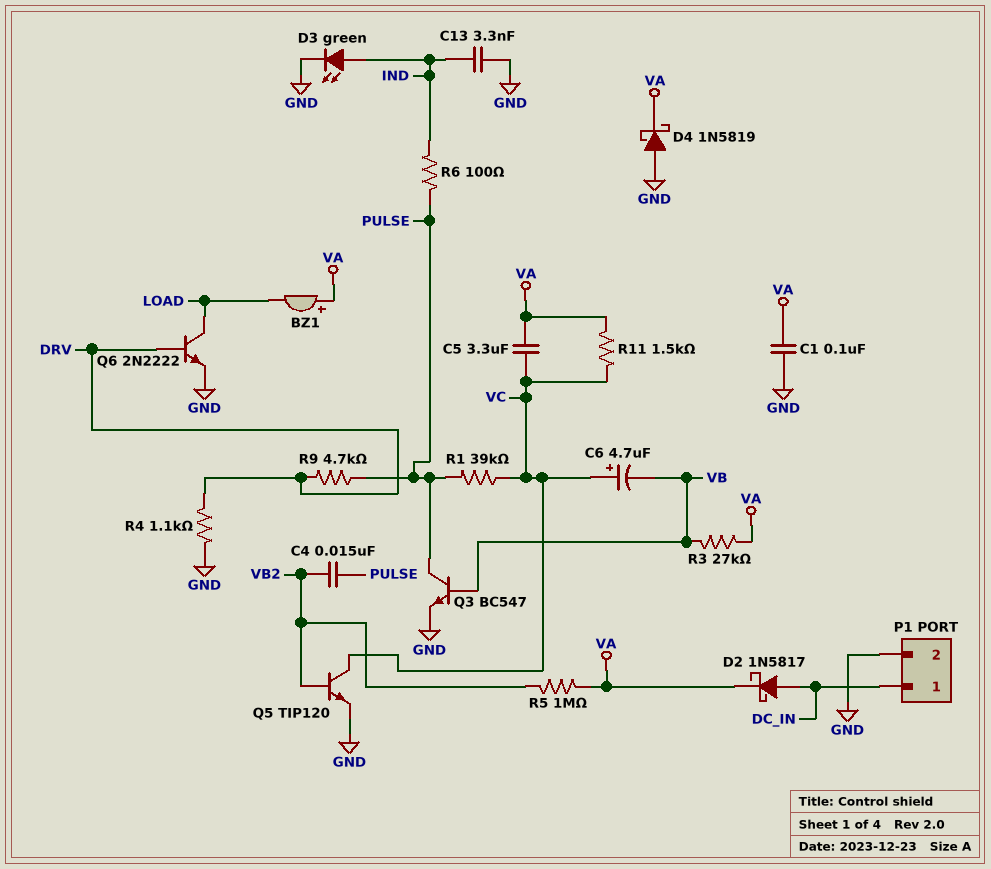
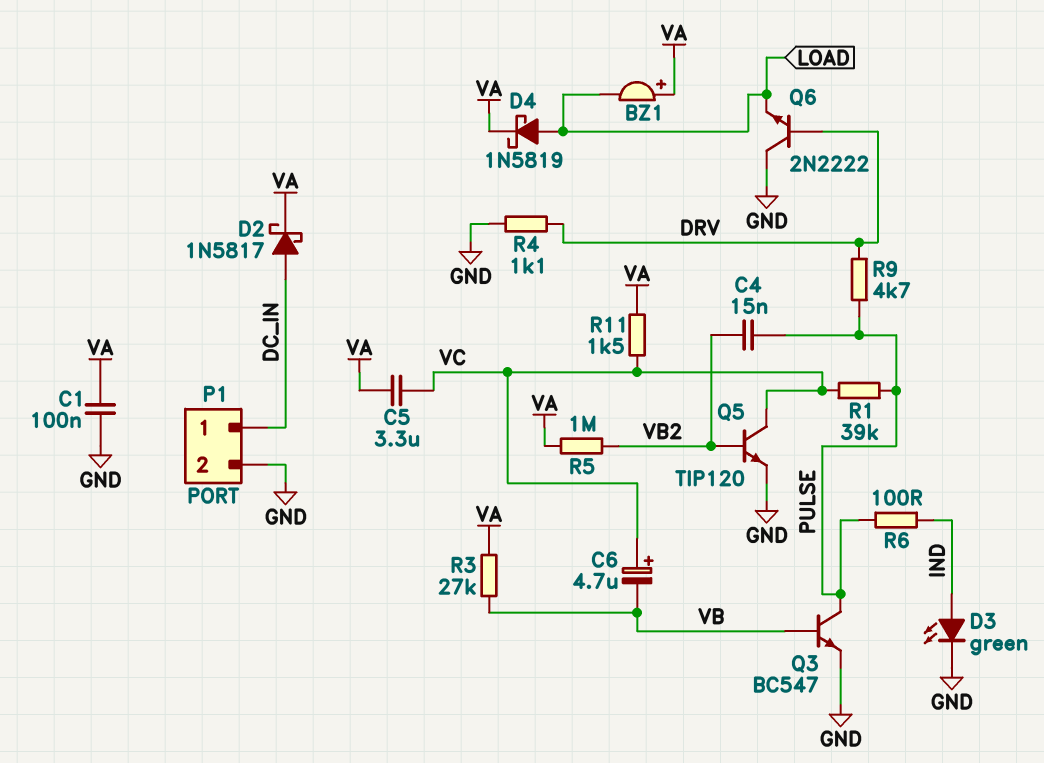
C13: 3.3nF (GND, IND) -> none
D4: schottky 1N5819 (A GND, K VA) -> schottky 1N5819 (A LOAD, K VA)
Q6: NPN 2N2222 (B DRV, C LOAD, E GND) -> NPN 2N2222 (B DRV, C GND, E LOAD)

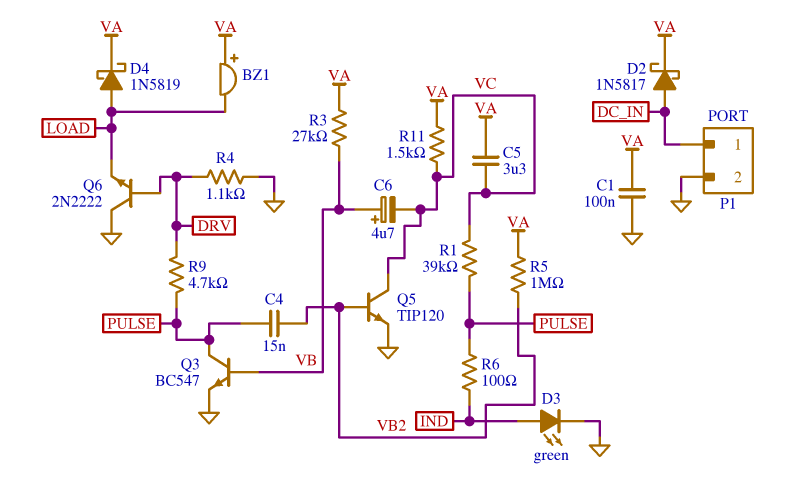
C6: 4.7uF (plus VC, minus VB) -> 4.7uF (plus VB, minus VC)

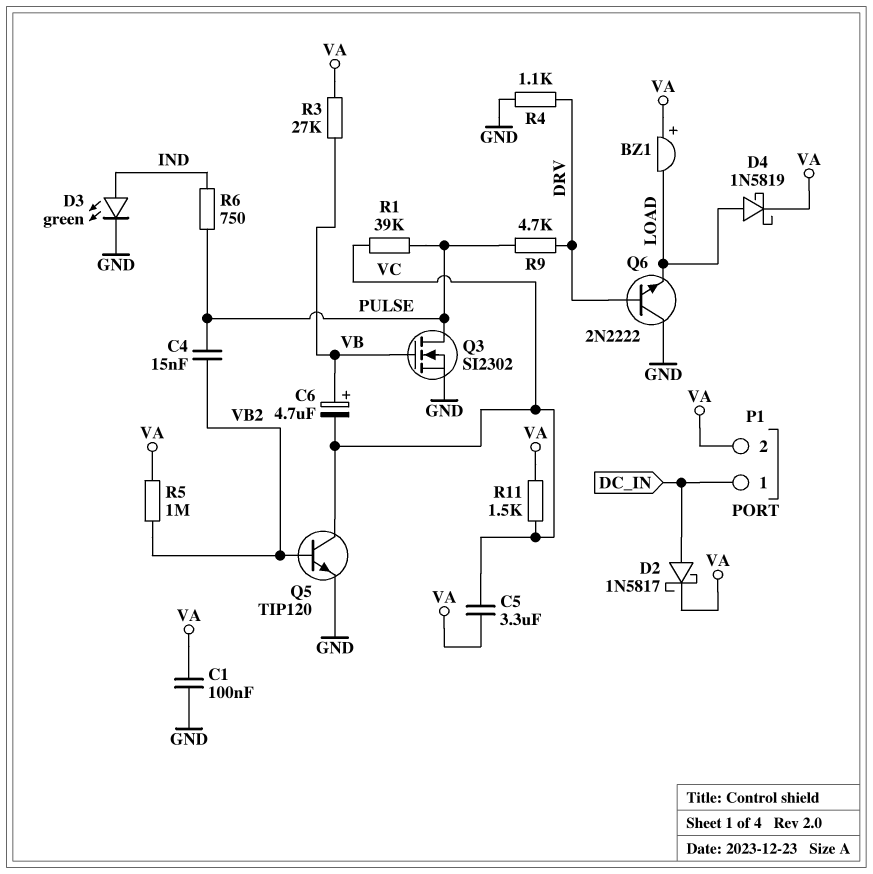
P1 pin 2: GND -> VA
Q3: NPN BC547 (B VB, C PULSE, E GND) -> NMOS SI2302 (G VB, D PULSE, S GND)
R6: 100 (IND, PULSE) -> 750 (IND, PULSE)

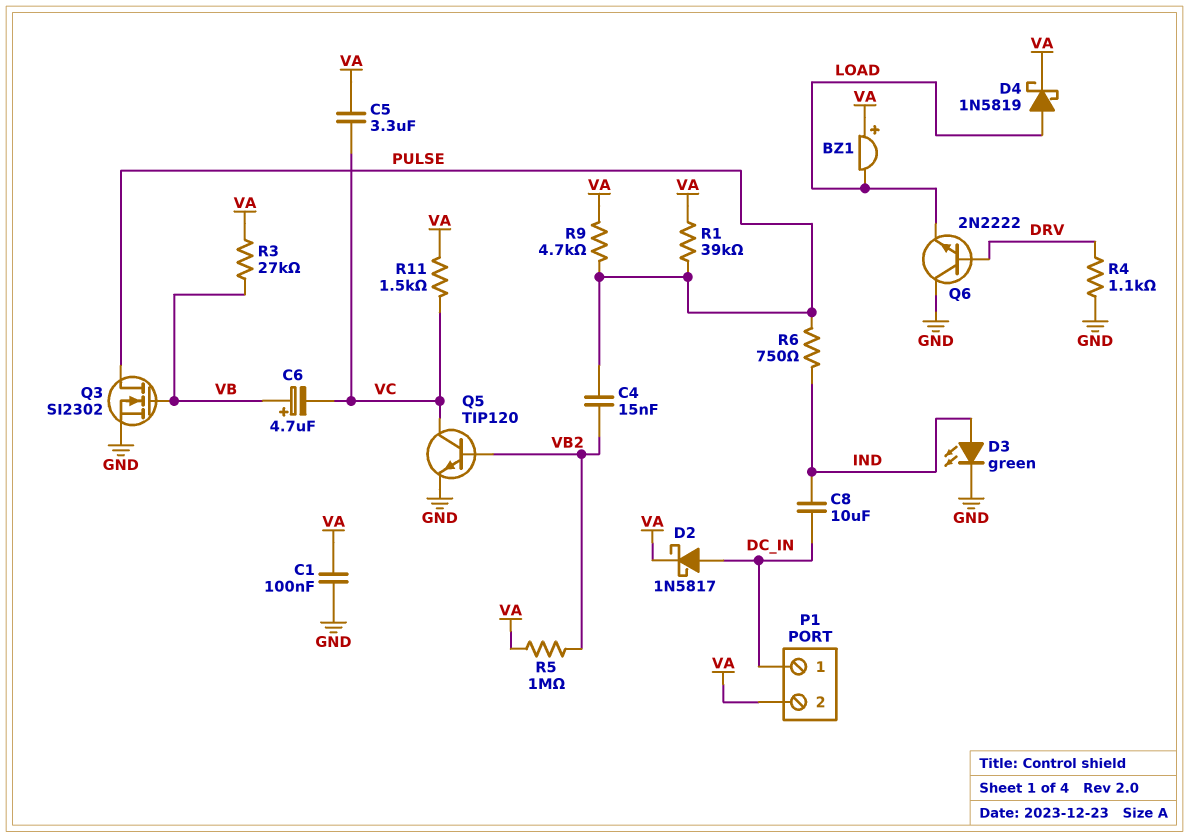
C8: none -> 10uF (DC_IN, IND)
R1: 39k (PULSE, VC) -> 39k (PULSE, VA)
R9: 4.7k (DRV, PULSE) -> 4.7k (PULSE, VA)

